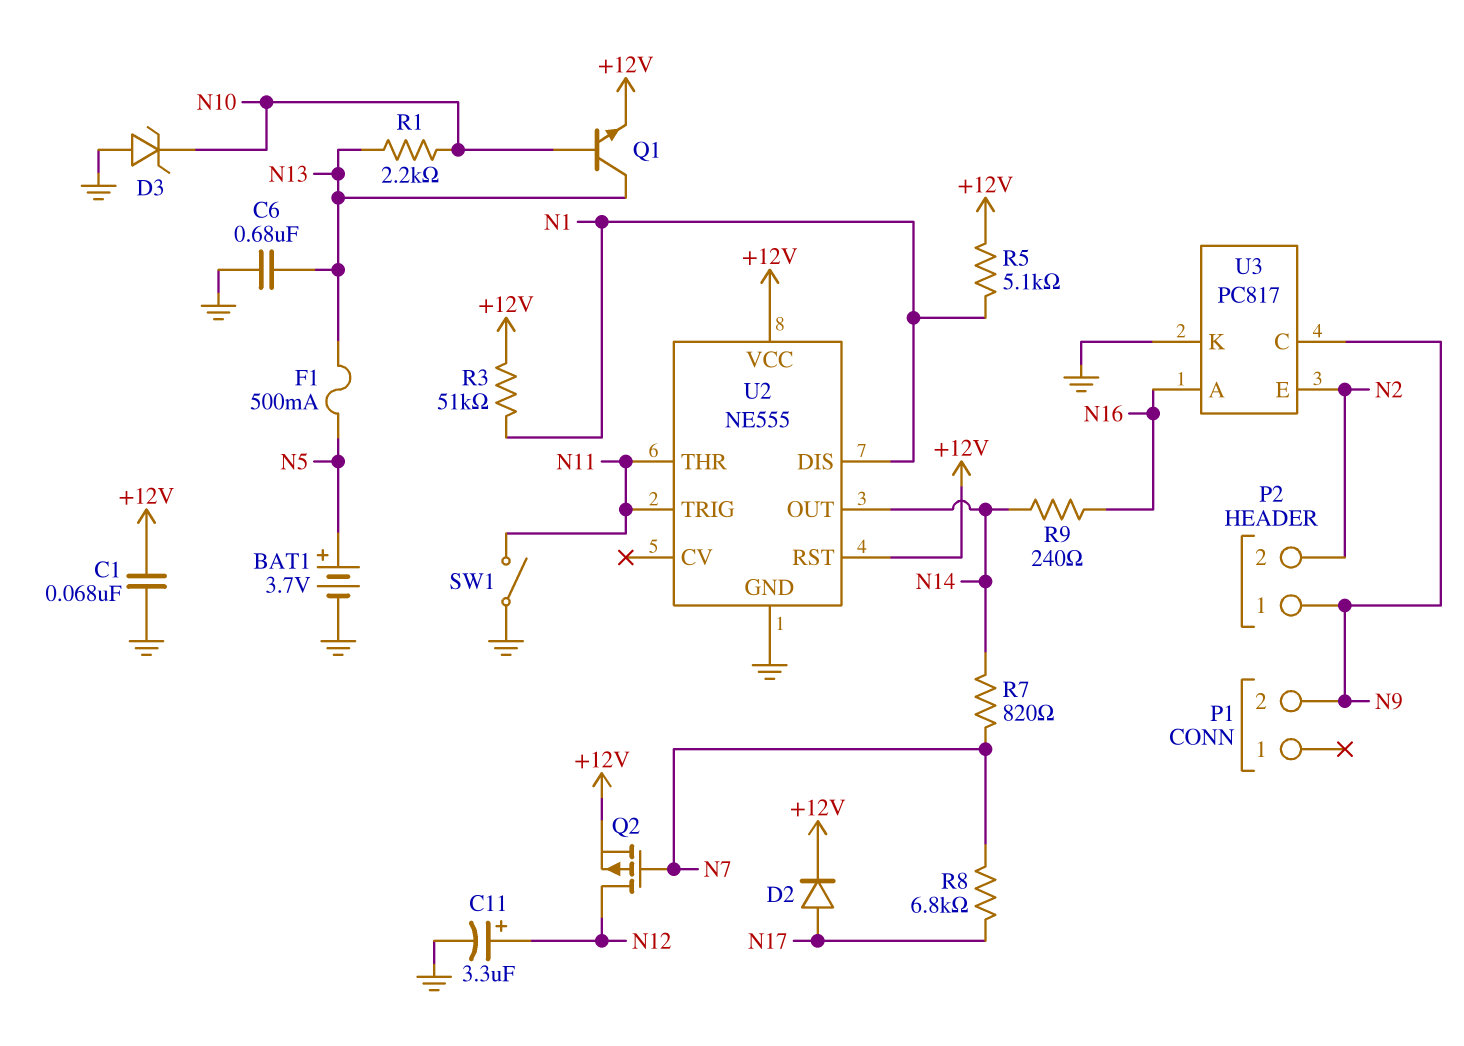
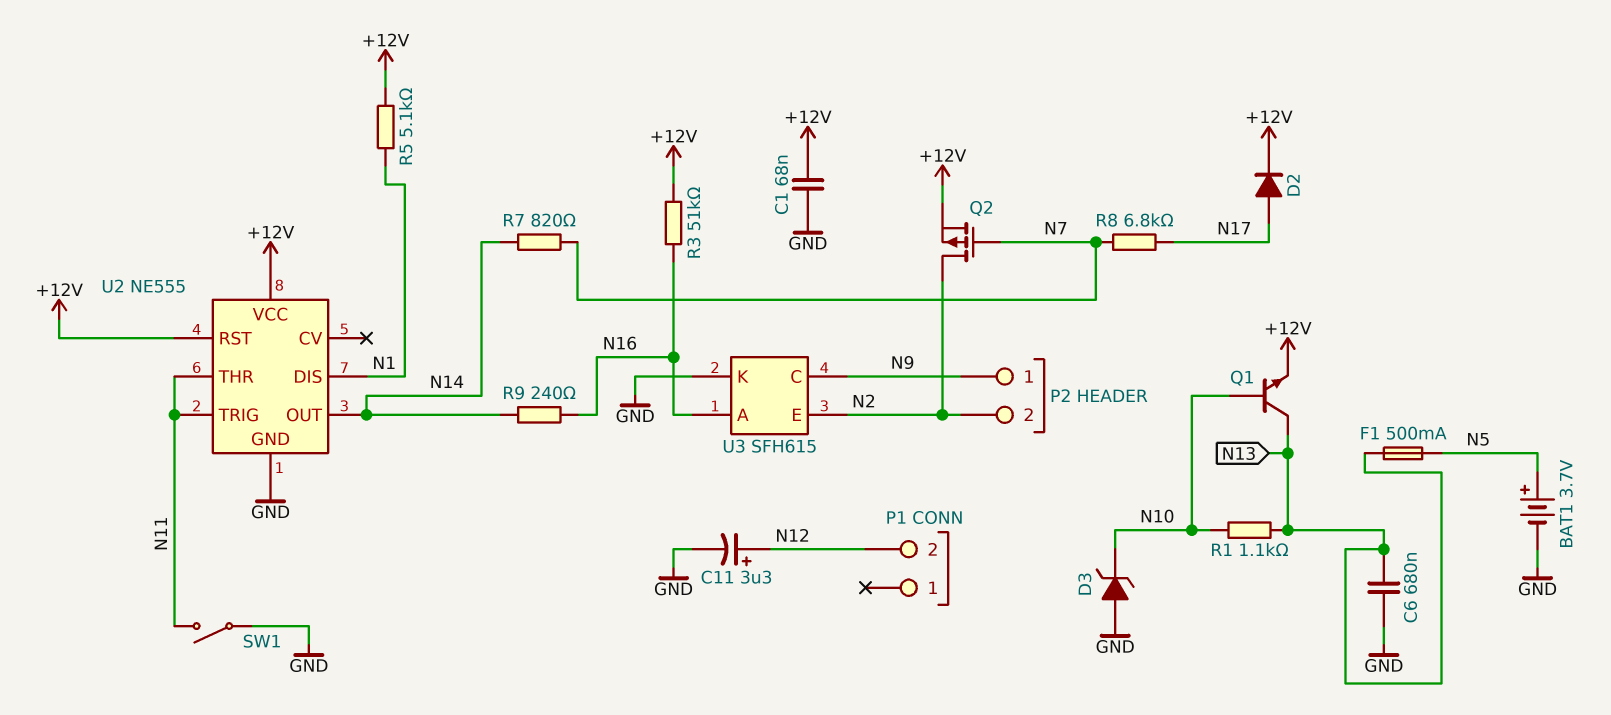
P1 pin 2: N9 -> N12
Q2: PMOS (G N7, D N12, S +12V) -> PMOS (G N7, D N2, S +12V)
R1: 2.2k (N10, N13) -> 1.1k (N10, N13)
R3: 51k (+12V, N1) -> 51k (+12V, N16)
U3: PC817 -> SFH615

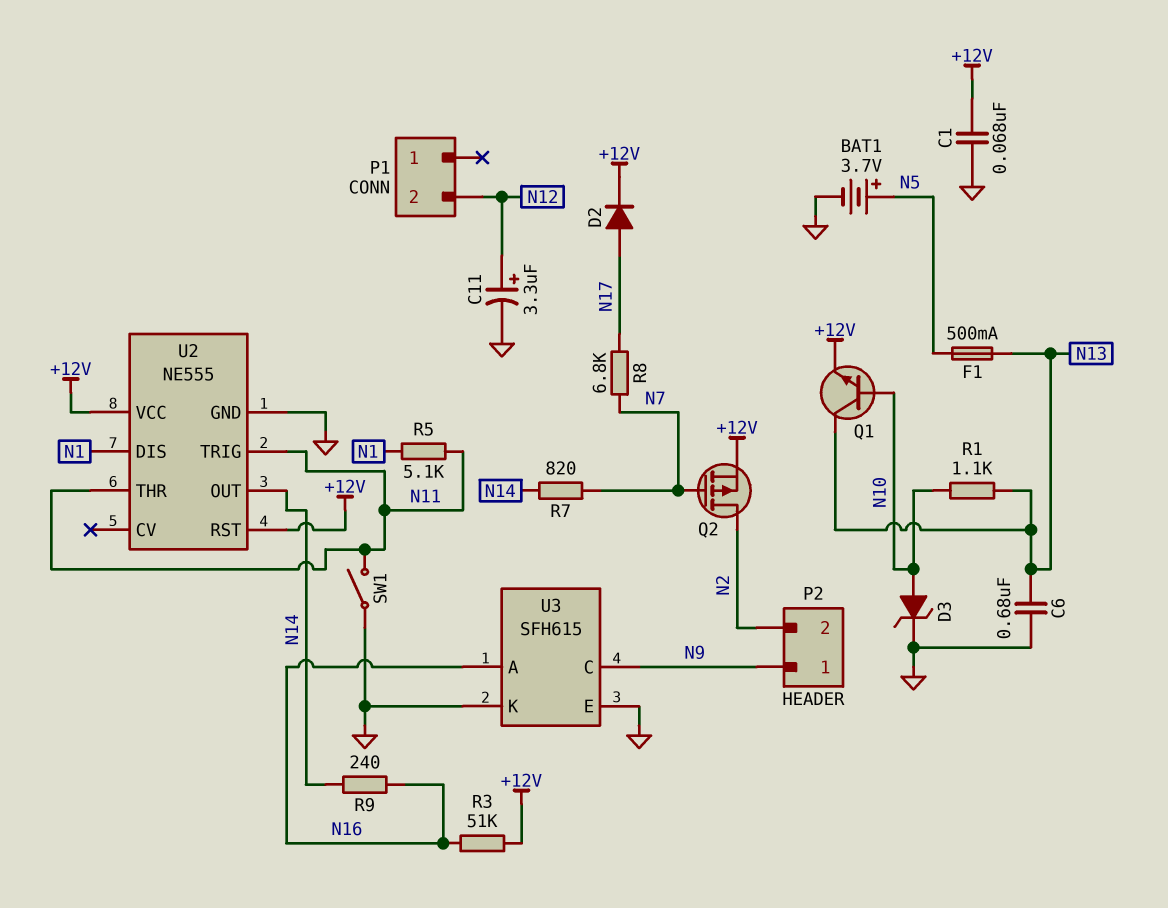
D3: zener (A GND, K N10) -> zener (A N10, K GND)
R5: 5.1k (+12V, N1) -> 5.1k (N1, N11)
U3 pin E: N2 -> GND

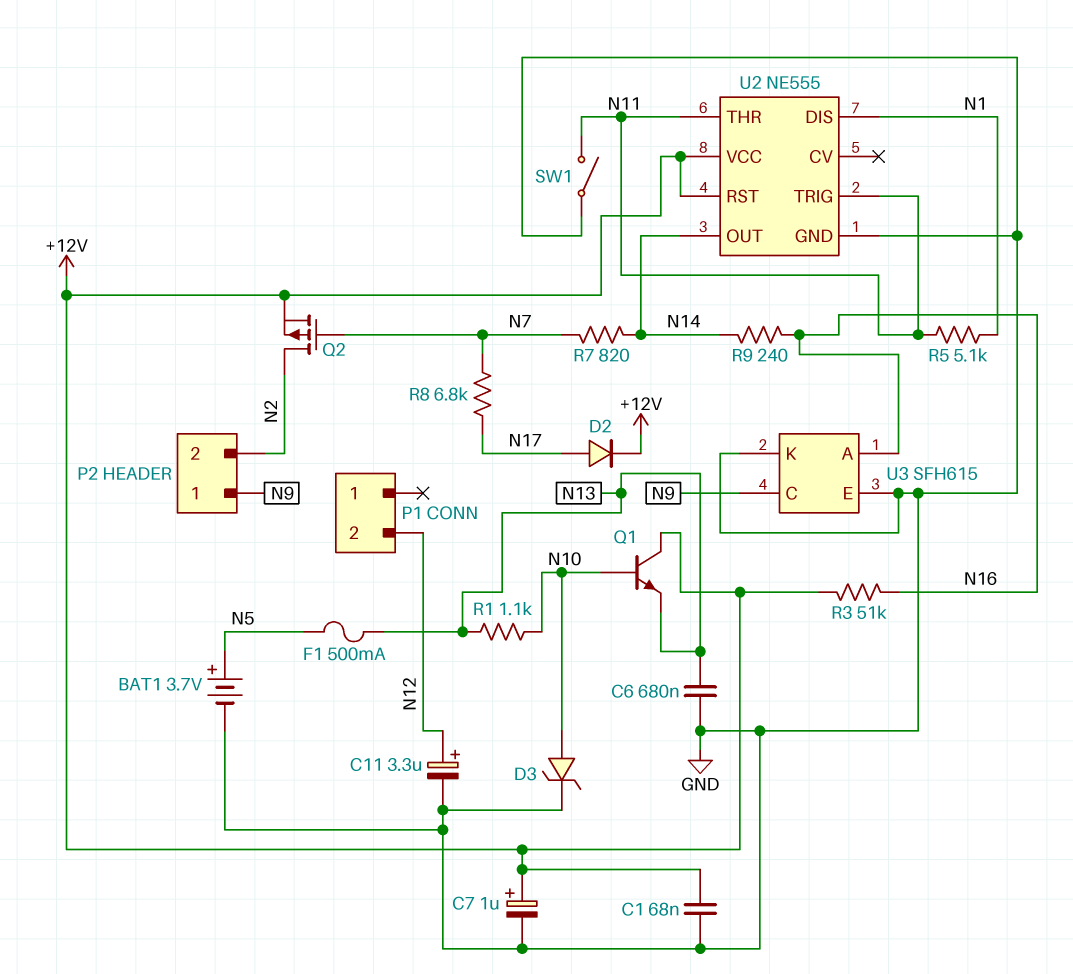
C7: none -> 1uF (plus +12V, minus GND)
Q1: NPN (B N10, C N13, E +12V) -> NPN (B N10, C +12V, E N13)

